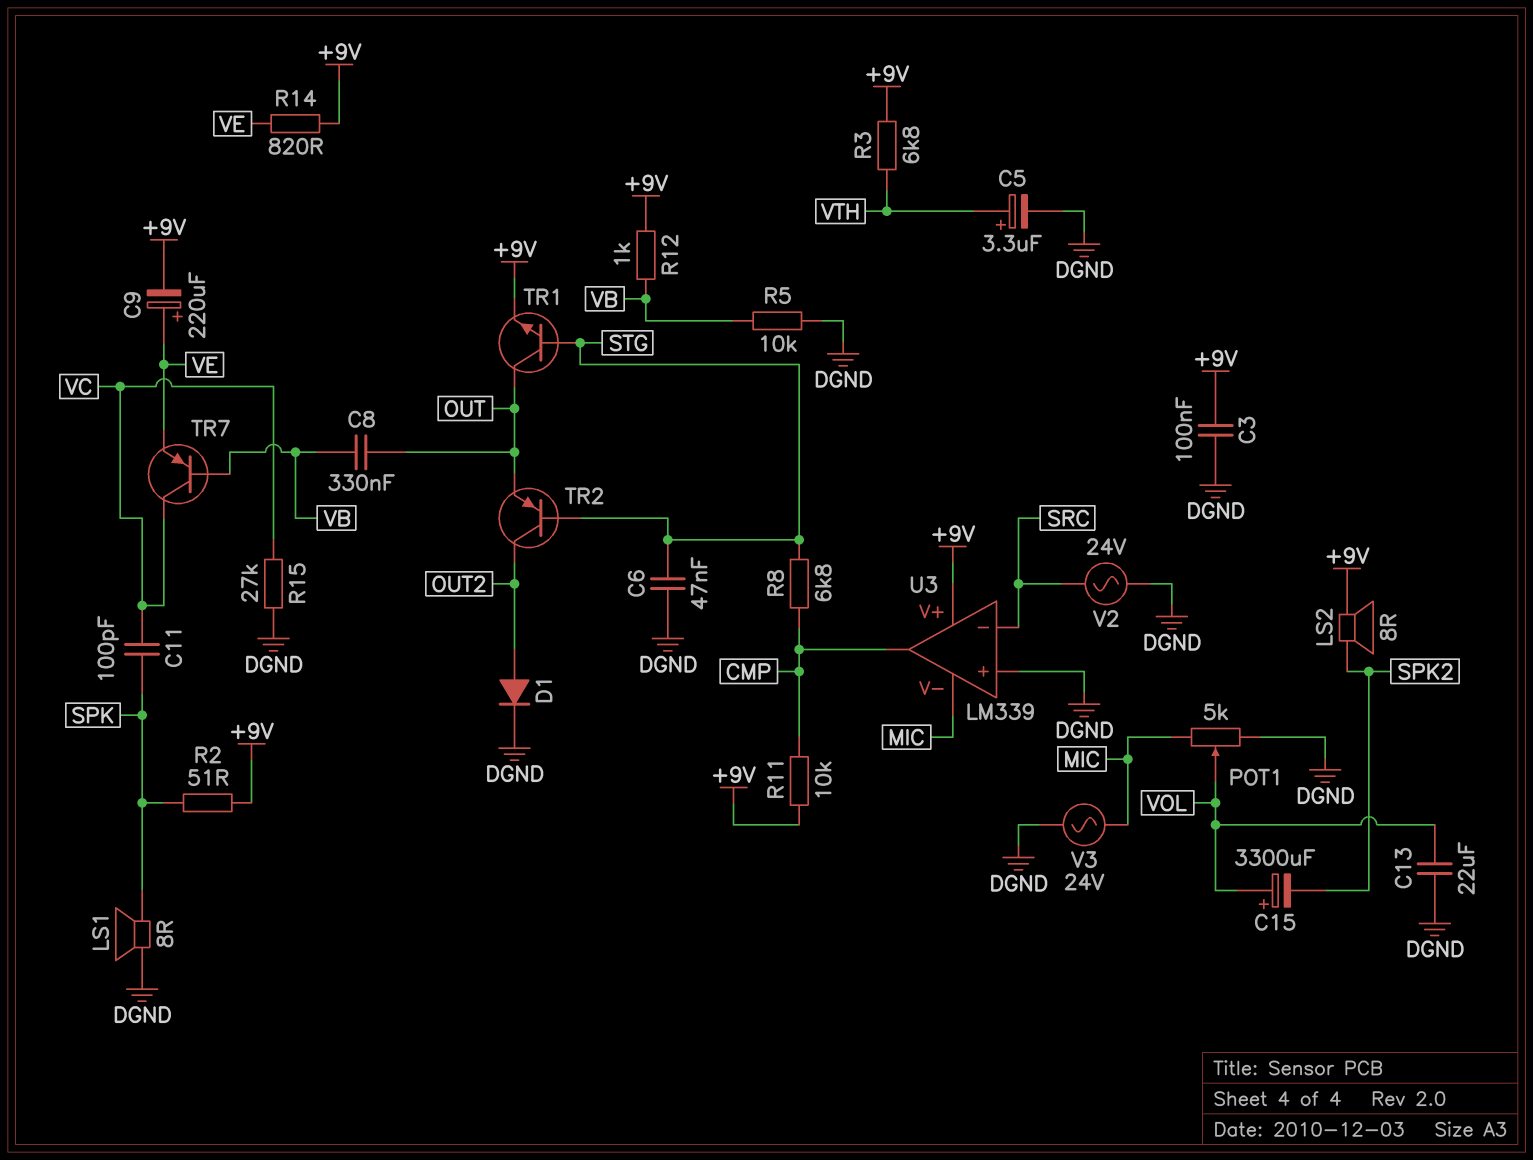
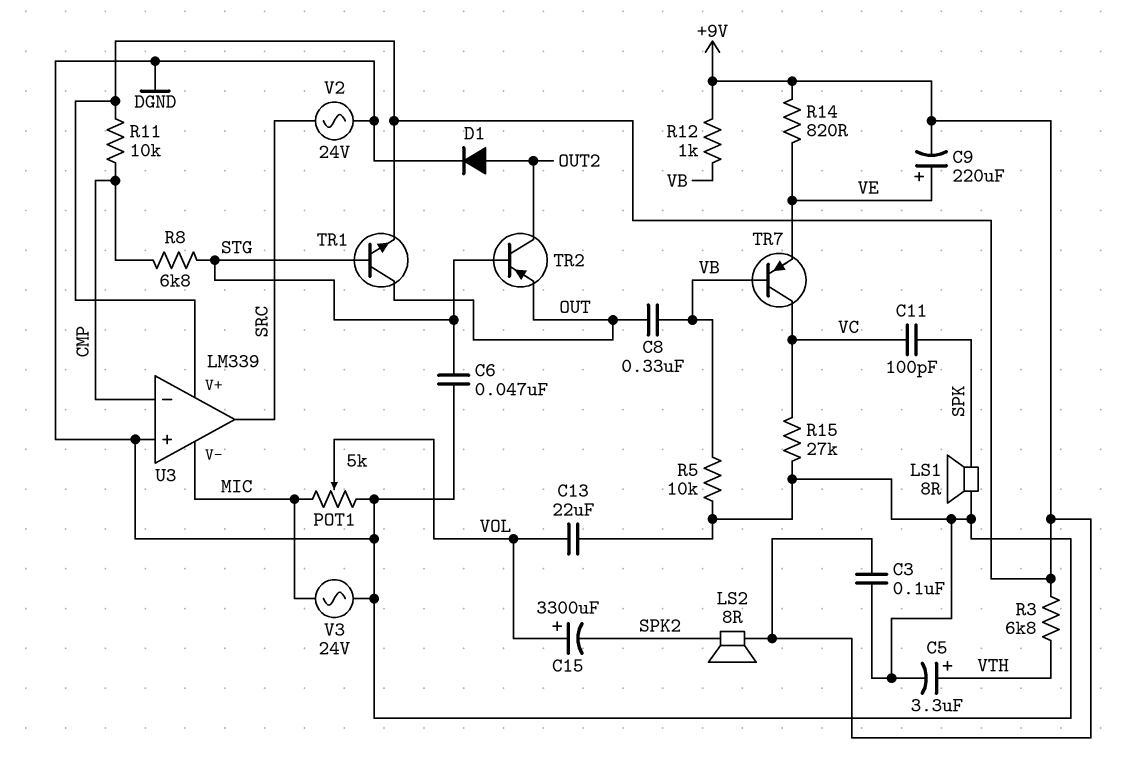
R2: 51 (+9V, SPK) -> none
U3 pin in-: SRC -> CMP
U3 pin out: CMP -> SRC

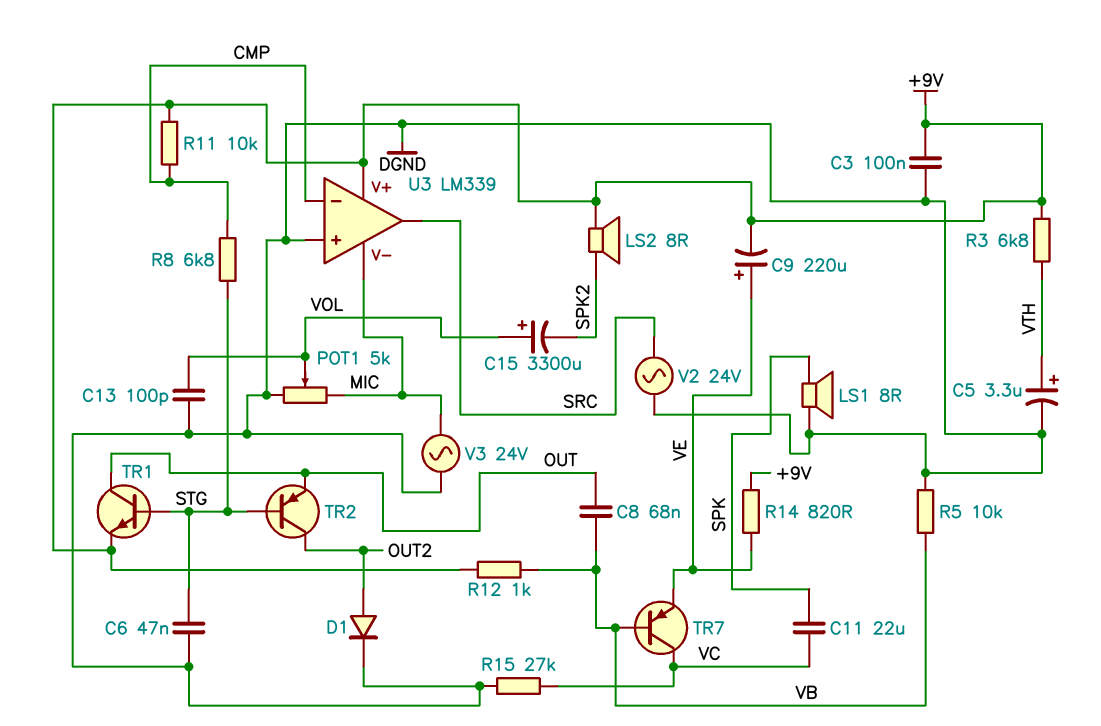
C8: 330nF (OUT, VB) -> 68nF (OUT, VB)
C11: 100pF (SPK, VC) -> 22uF (SPK, VC)
C13: 22uF (DGND, VOL) -> 100pF (DGND, VOL)

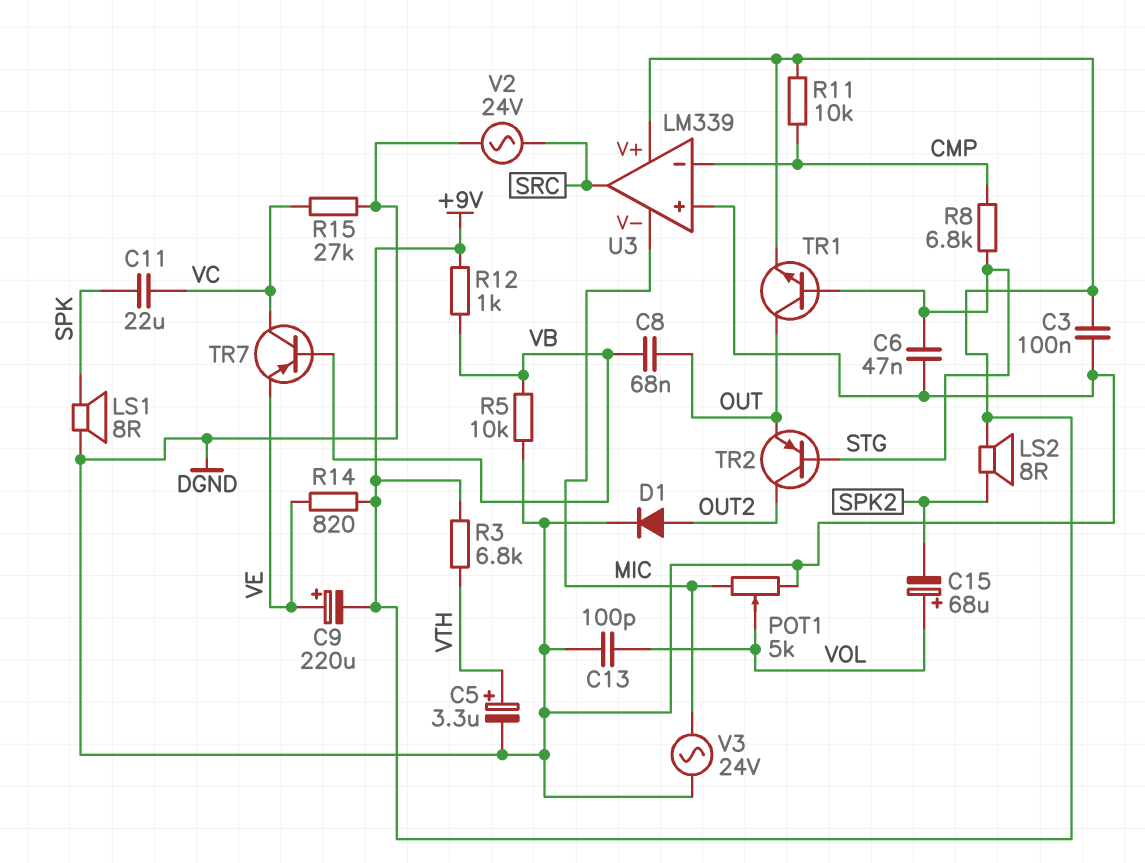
C15: 3300uF (plus VOL, minus SPK2) -> 68uF (plus VOL, minus SPK2)

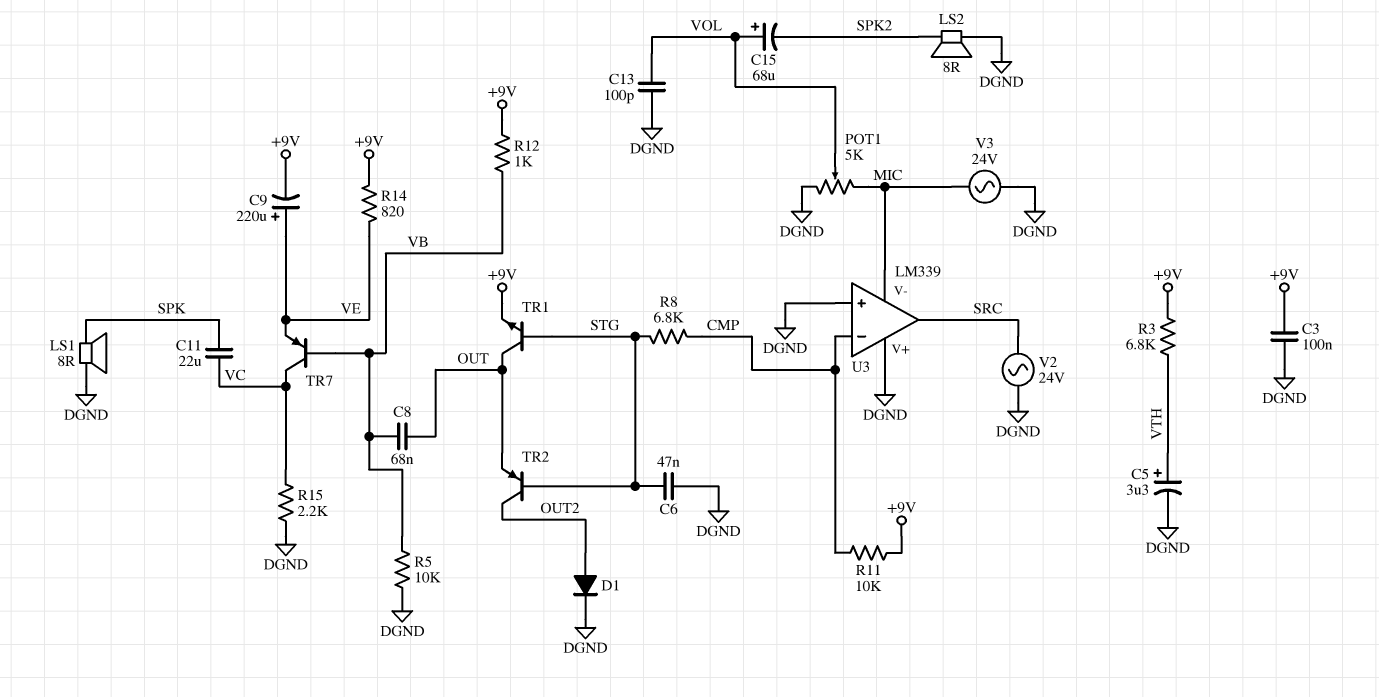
LS2: speaker 8R (+9V, SPK2) -> speaker 8R (DGND, SPK2)
R15: 27k (DGND, VC) -> 2.2k (DGND, VC)
U3 pin V+: +9V -> DGND

